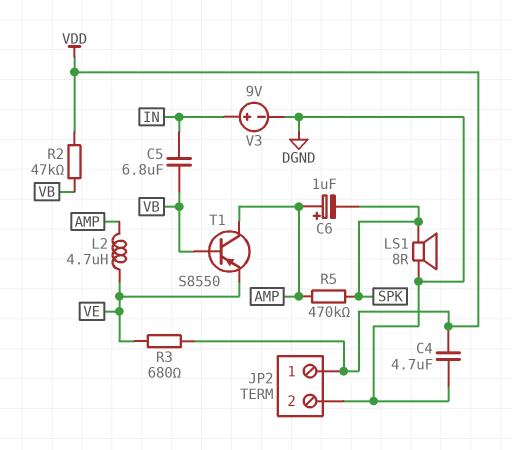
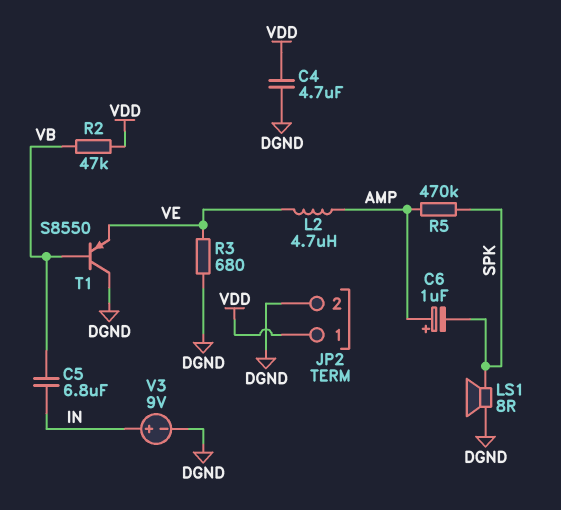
R3: 680 (VDD, VE) -> 680 (DGND, VE)
T1: PNP S8550 (B VB, C AMP, E VE) -> PNP S8550 (B VB, C DGND, E VE)

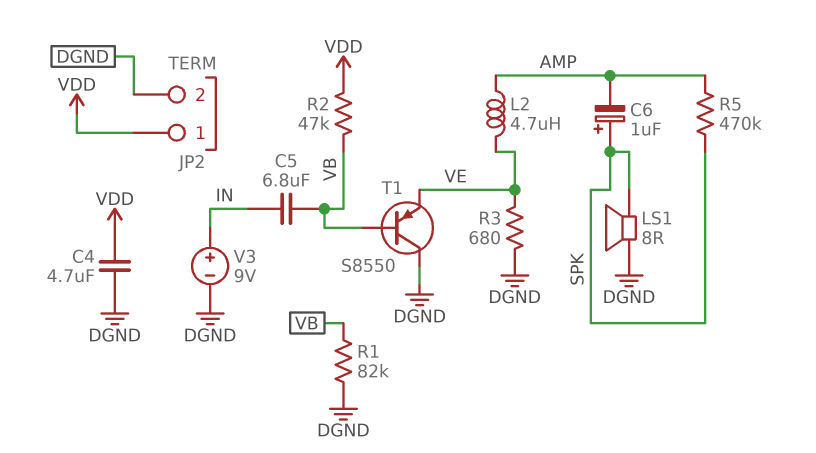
C6: 1uF (plus AMP, minus SPK) -> 1uF (plus SPK, minus AMP)
R1: none -> 82k (DGND, VB)

